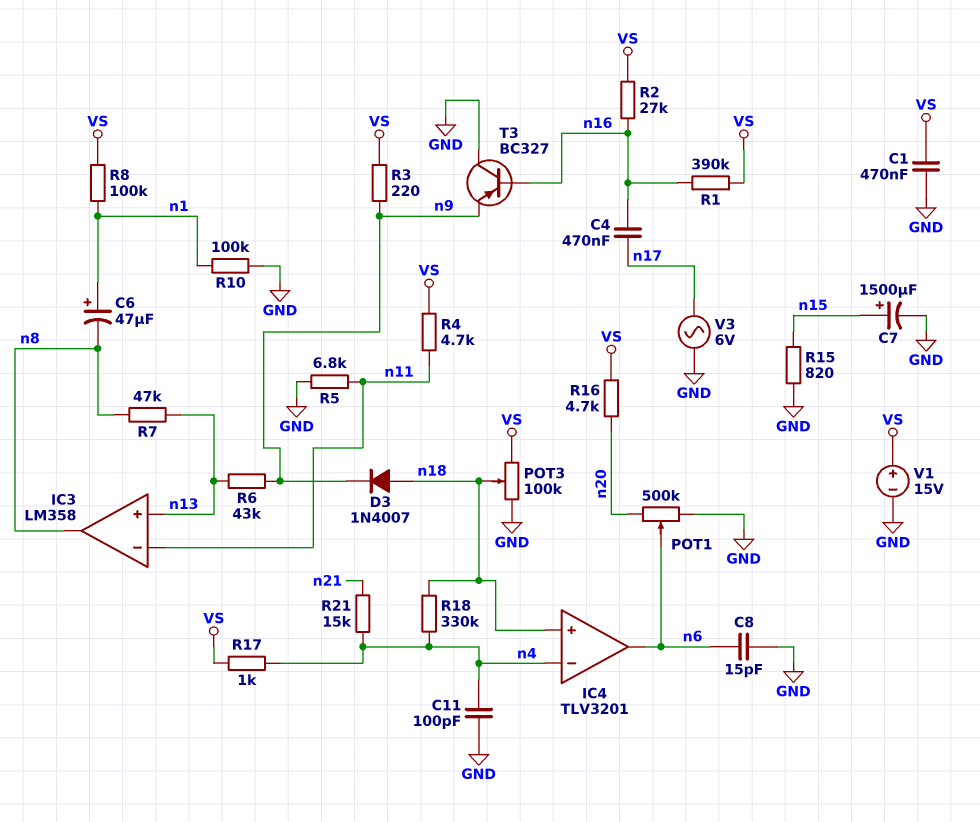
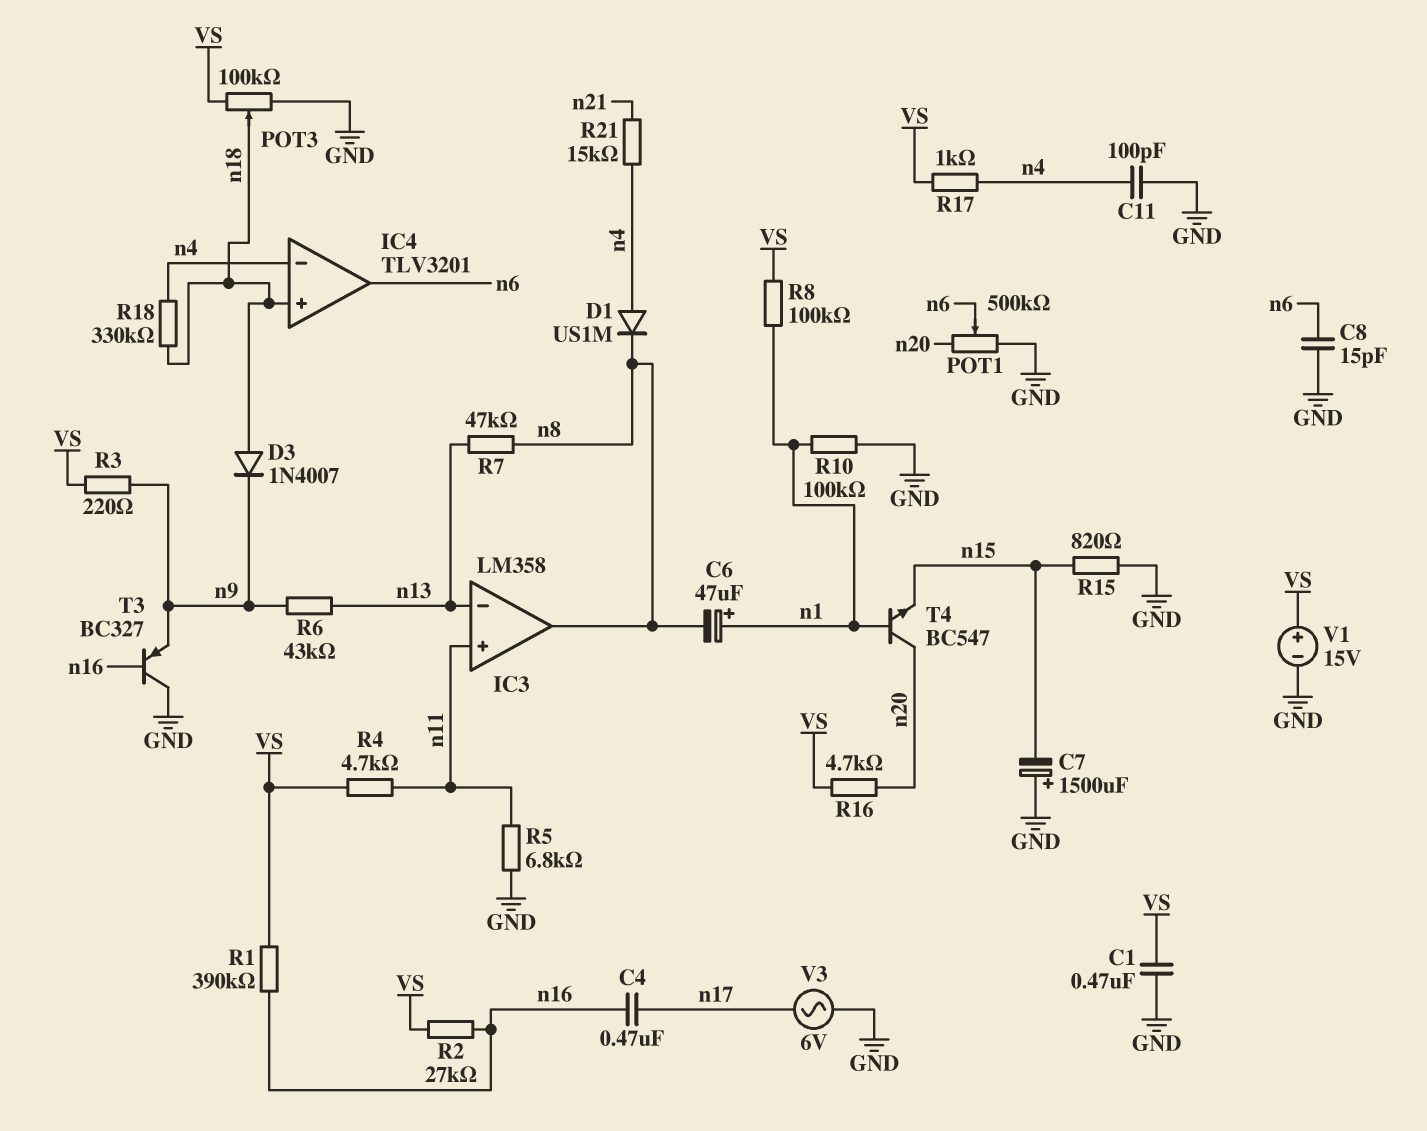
C7: 1500uF (plus n15, minus GND) -> 1500uF (plus GND, minus n15)
D1: none -> diode US1M (A n4, K n8)
IC3 pin in+: n13 -> n11
IC3 pin in-: n11 -> n13
T4: none -> NPN BC547 (B n1, C n20, E n15)

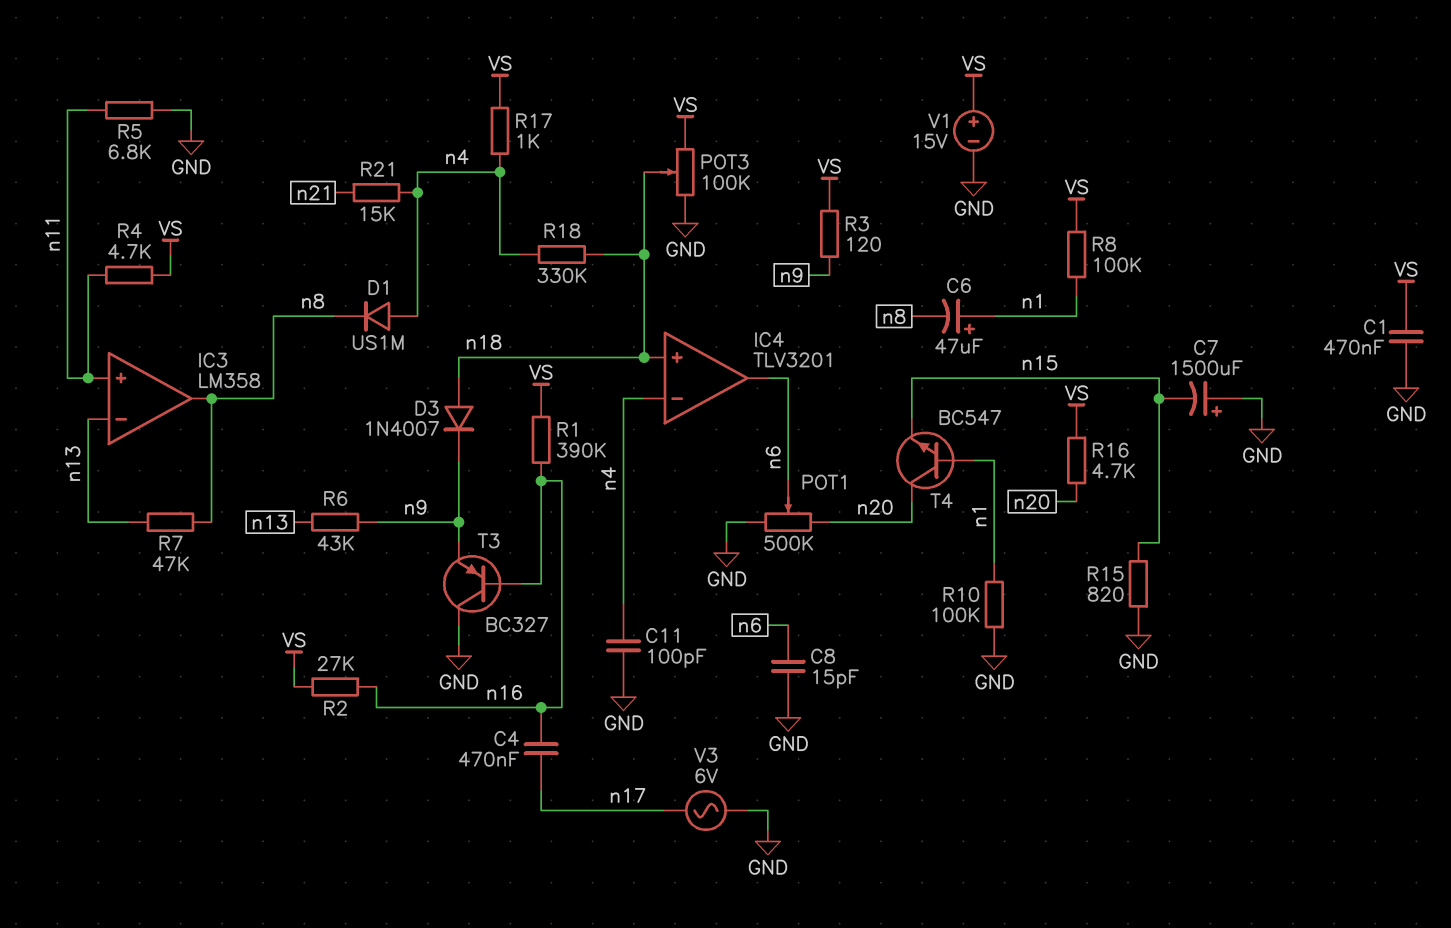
R3: 220 (VS, n9) -> 120 (VS, n9)

